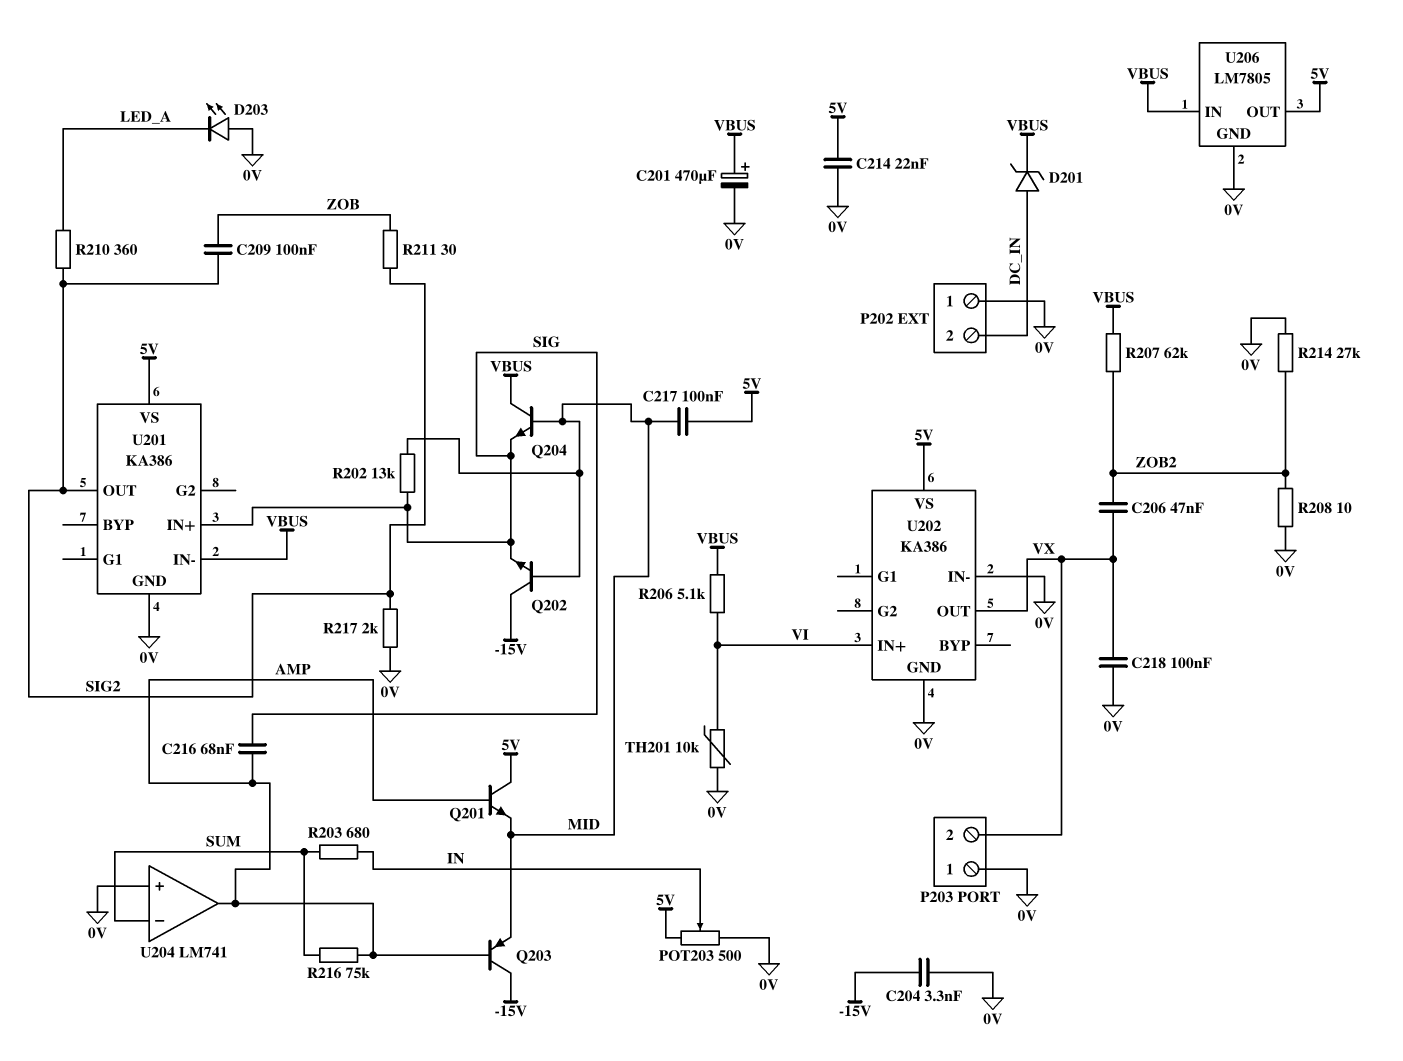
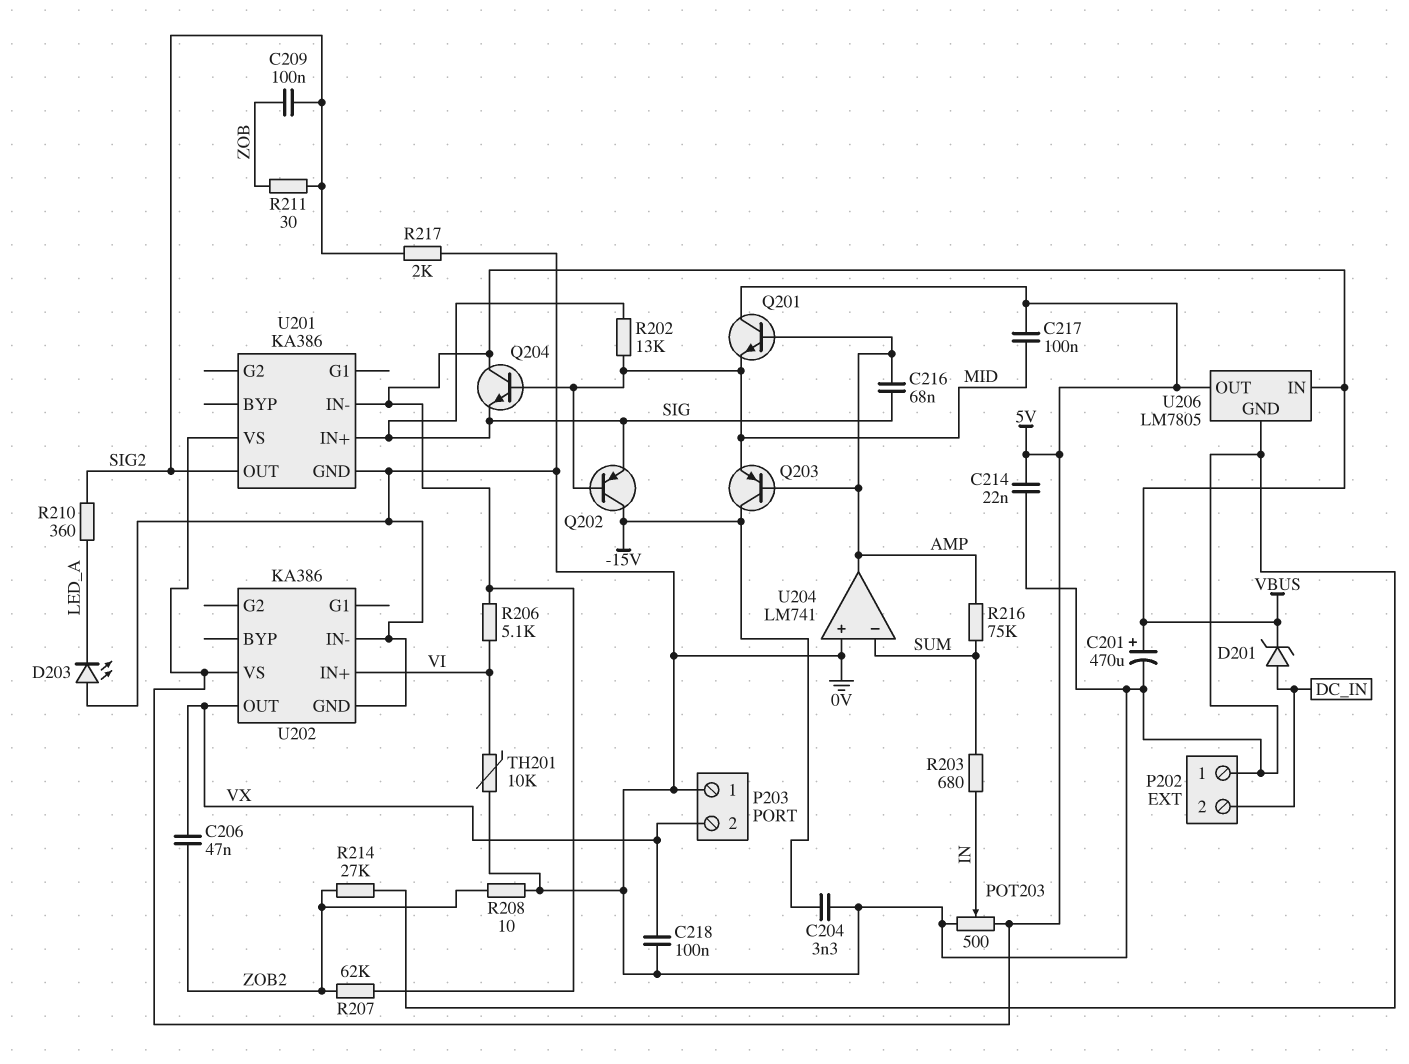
Q202: NPN (B MID, C -15V, E SIG) -> PNP (B MID, C -15V, E SIG)

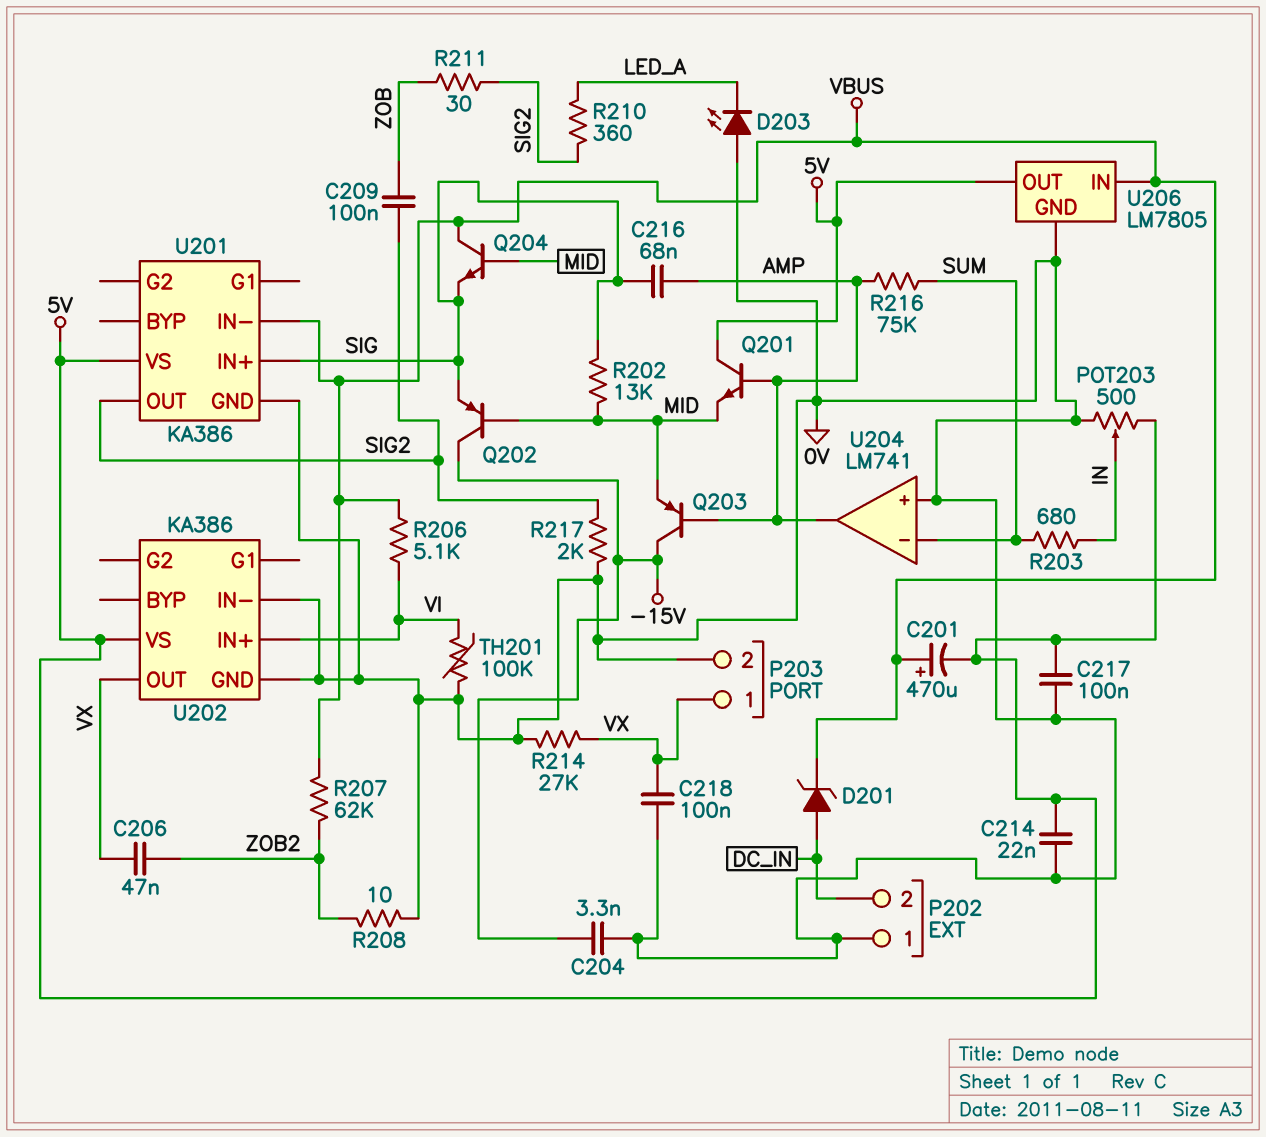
C201: 470uF (plus VBUS, minus 0V) -> 470uF (plus VBUS, minus 5V)
C217: 100nF (5V, MID) -> 100nF (0V, 5V)
P203 pin 1: 0V -> VX
P203 pin 2: VX -> 0V
R214: 27k (0V, ZOB2) -> 27k (0V, VX)
TH201: 10k (0V, VI) -> 100k (0V, VI)

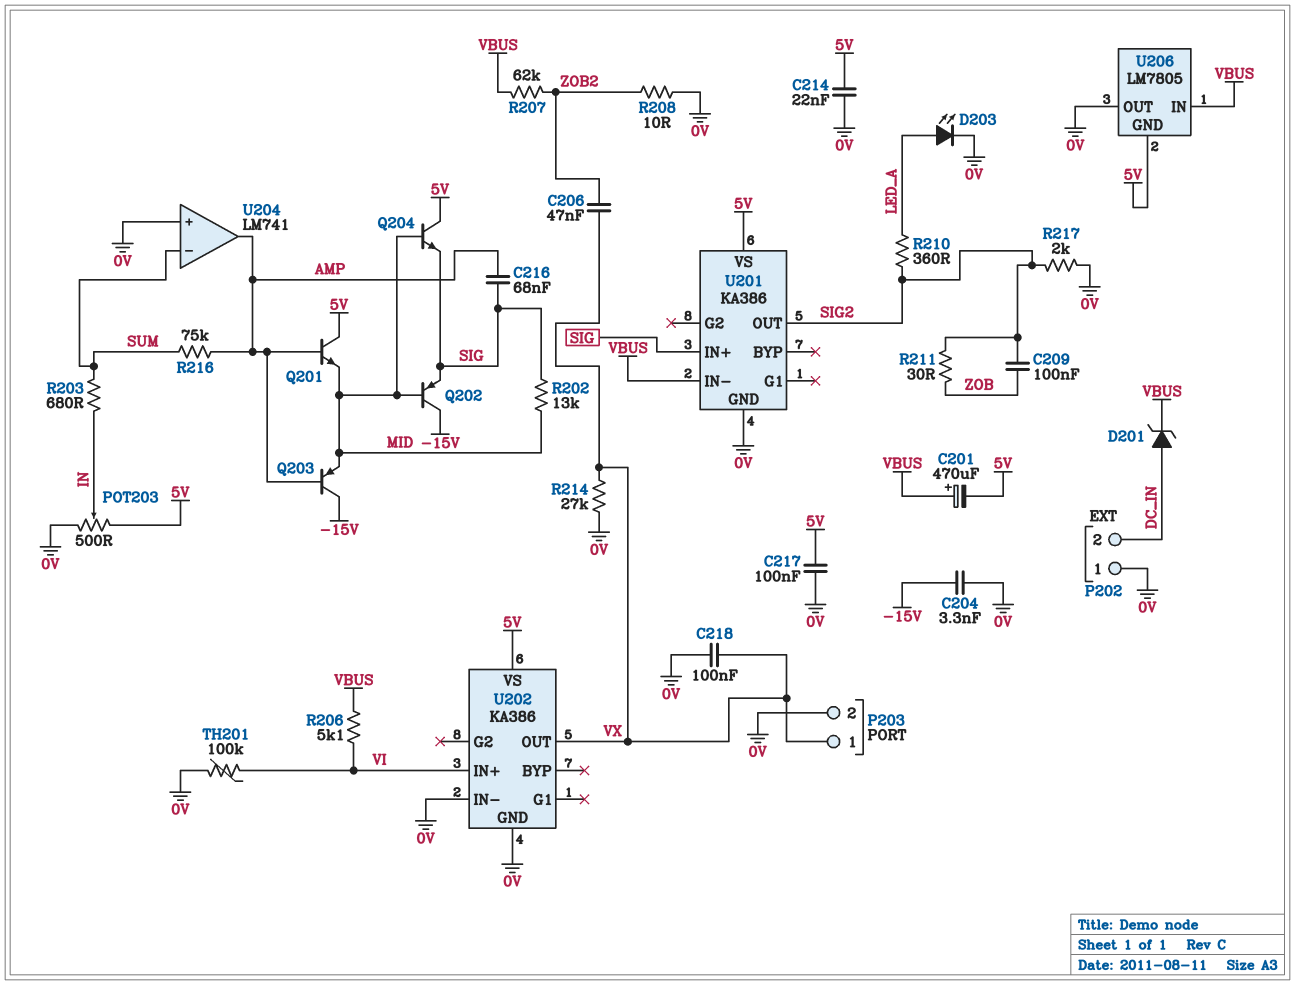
D203: LED (A 0V, K LED_A) -> LED (A LED_A, K 0V)
Q204: NPN (B MID, C VBUS, E SIG) -> NPN (B MID, C 5V, E SIG)
U206 pin GND: 0V -> 5V
U206 pin OUT: 5V -> 0V

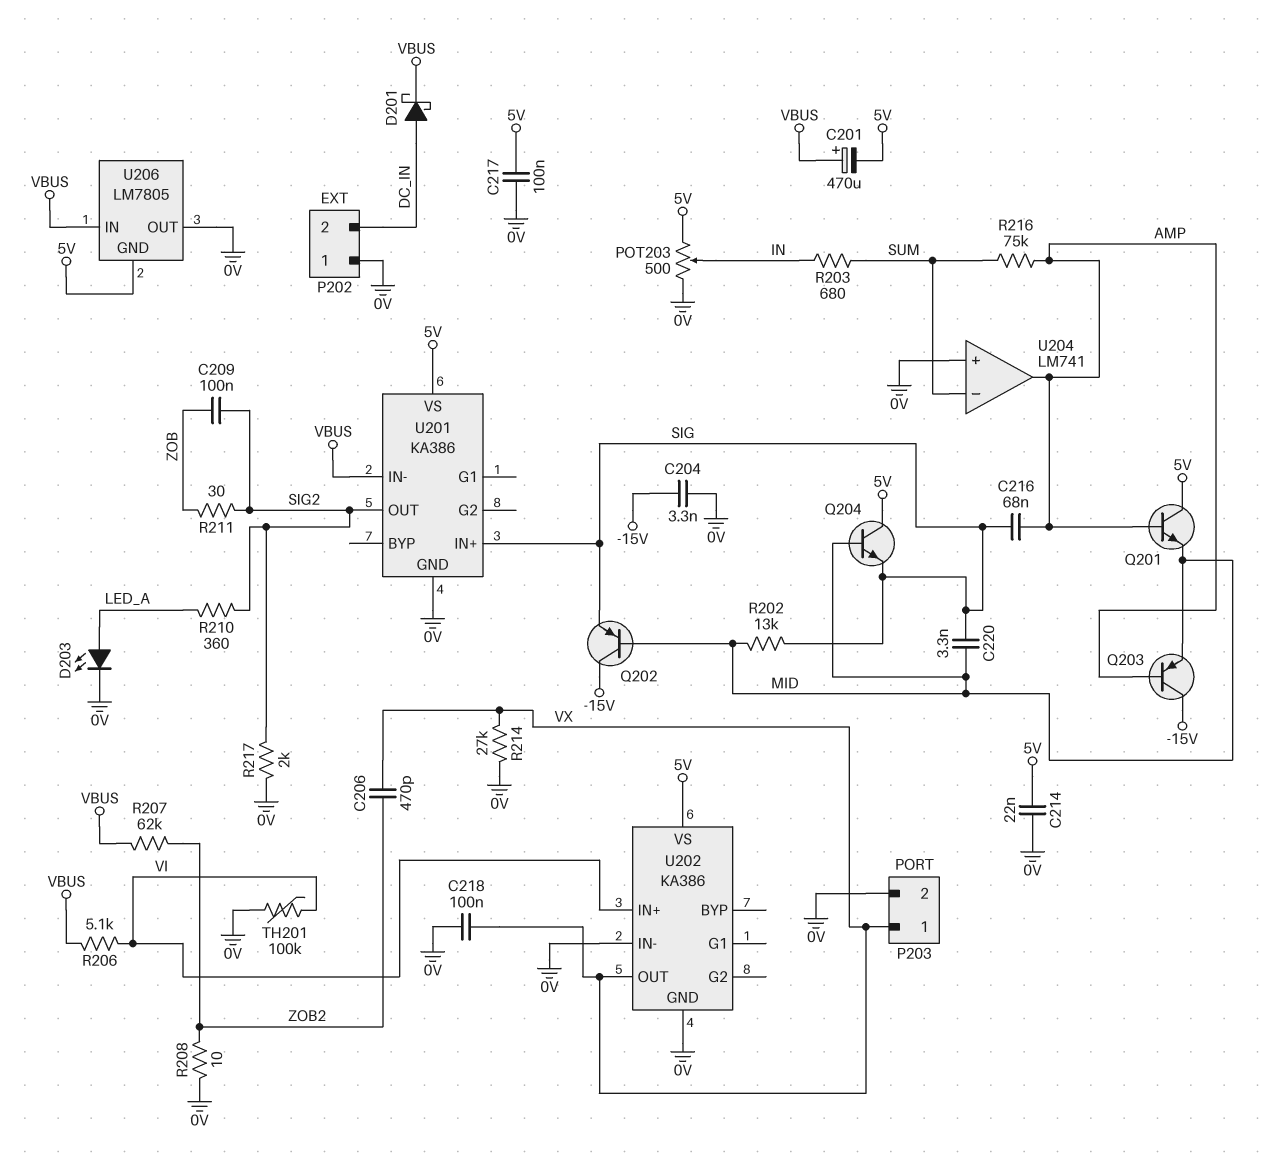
C206: 47nF (VX, ZOB2) -> 470pF (VX, ZOB2)
C220: none -> 3.3nF (MID, SIG)
D201: zener (A DC_IN, K VBUS) -> schottky (A DC_IN, K VBUS)

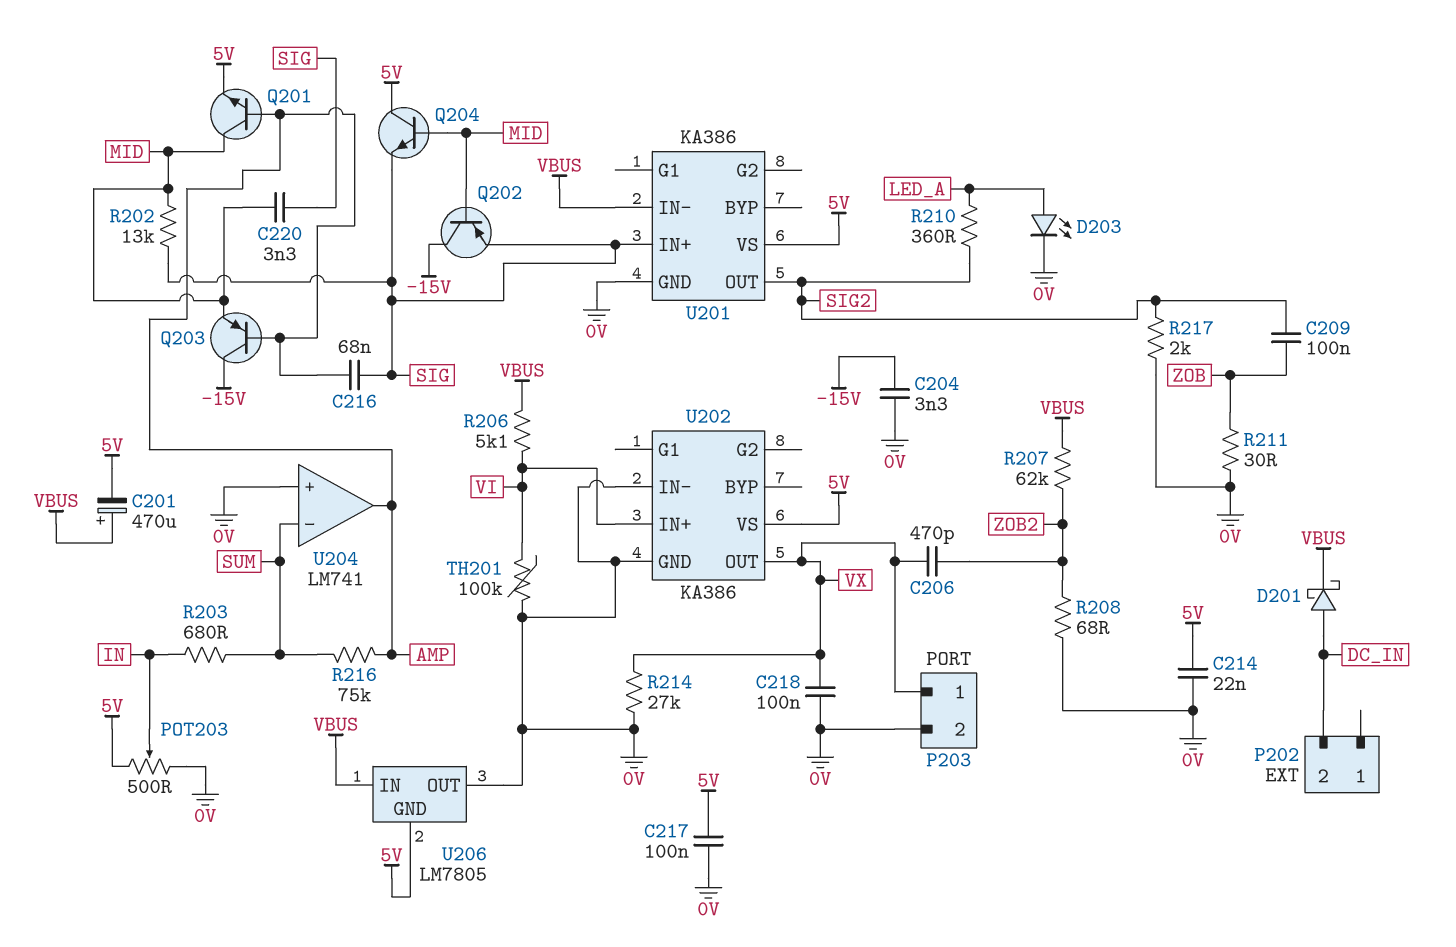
P202 pin 1: 0V -> none
Q201: NPN (B AMP, C 5V, E MID) -> NPN (B AMP, C MID, E 5V)
R208: 10 (0V, ZOB2) -> 68 (0V, ZOB2)
R211: 30 (SIG2, ZOB) -> 30 (0V, ZOB)

